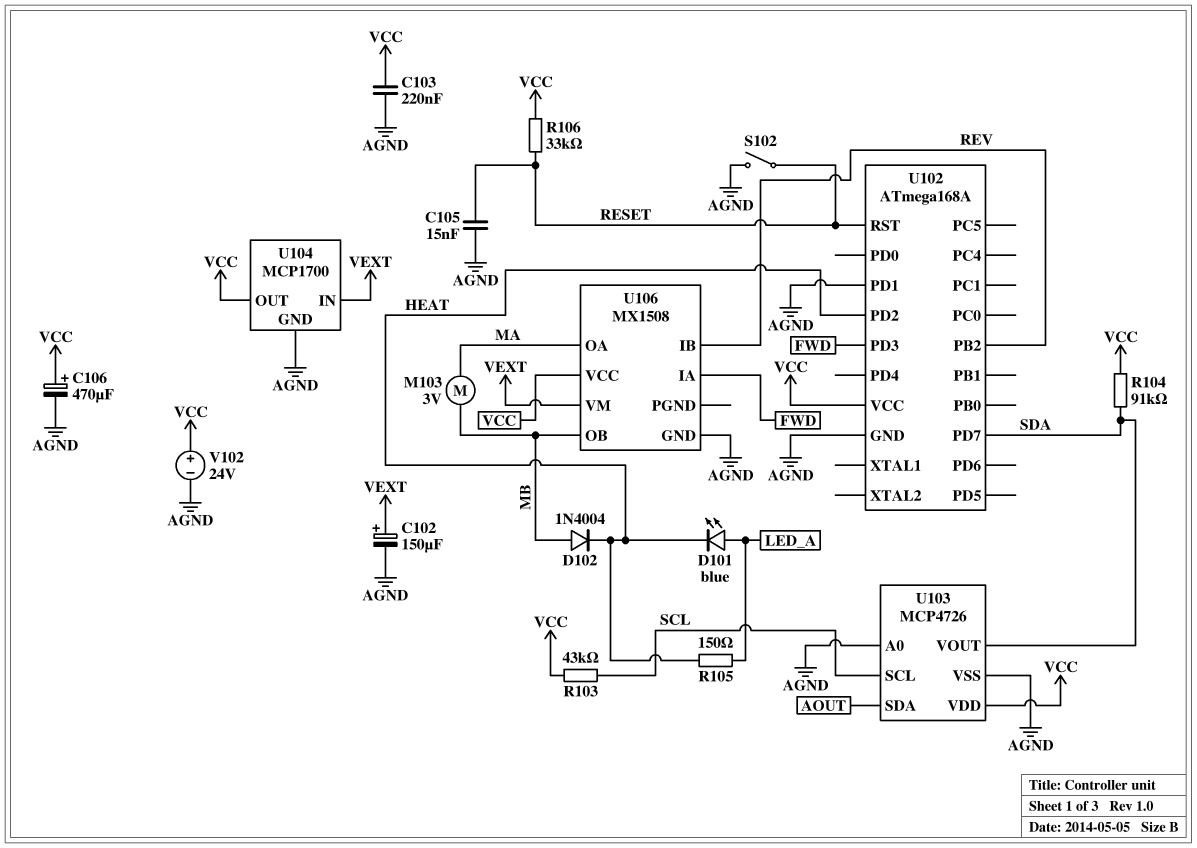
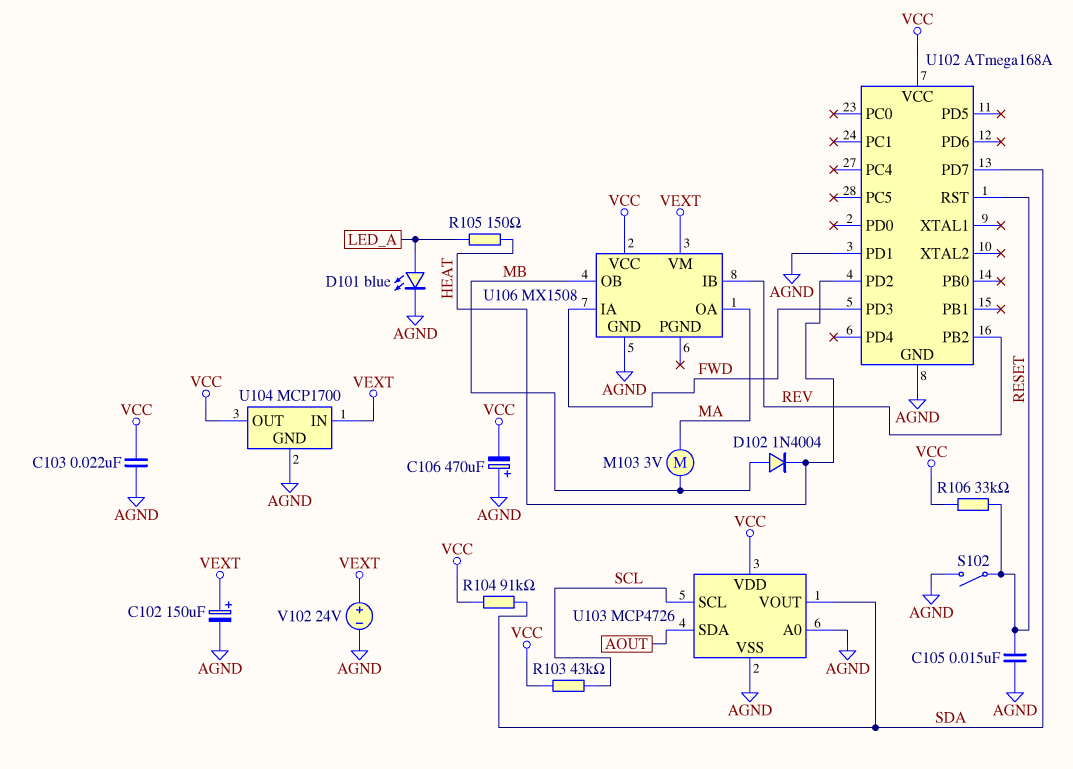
C103: 220nF (AGND, VCC) -> 22nF (AGND, VCC)
C106: 470uF (plus VCC, minus AGND) -> 470uF (plus AGND, minus VCC)
D101: LED blue (A LED_A, K HEAT) -> LED blue (A LED_A, K AGND)
V102: 24V (plus VCC, minus AGND) -> 24V (plus VEXT, minus AGND)

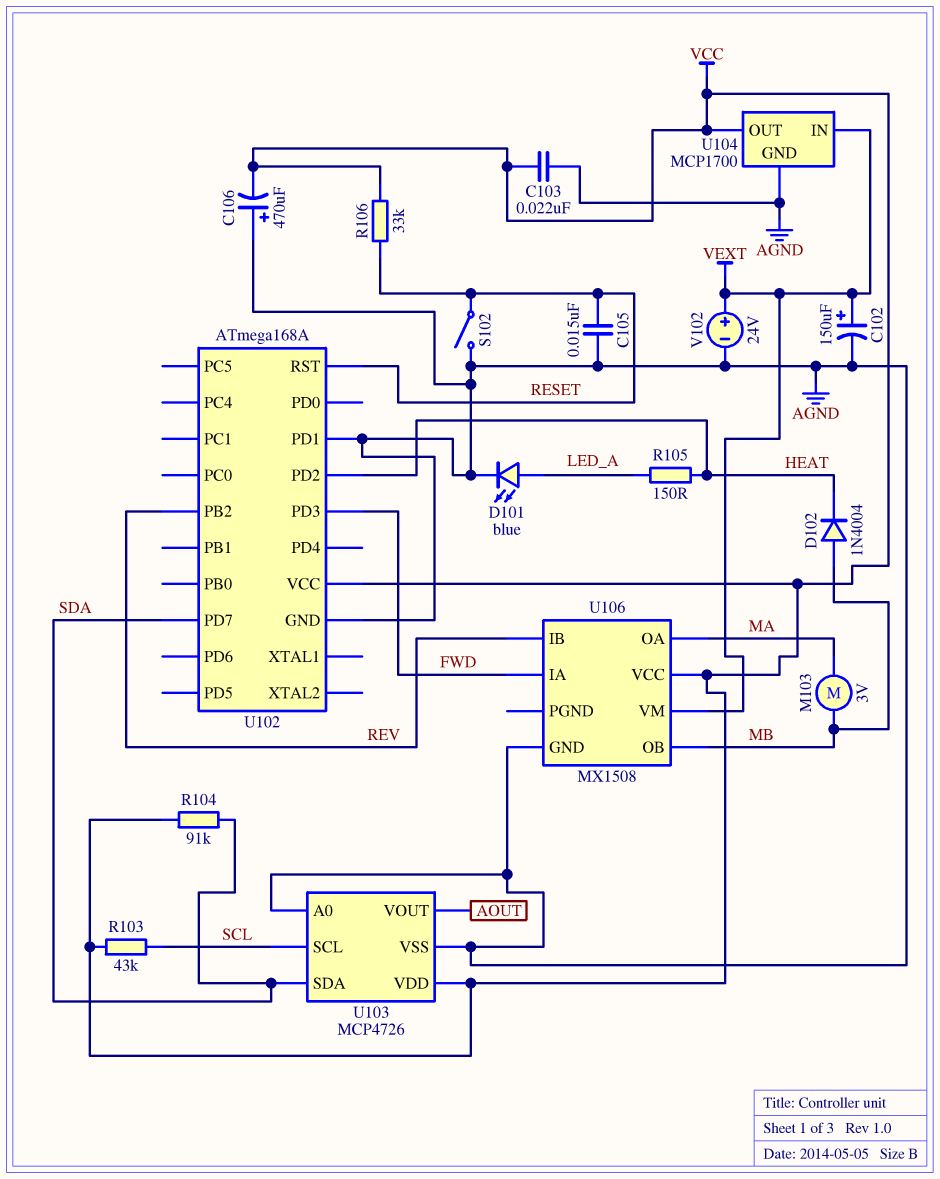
U103 pin SDA: AOUT -> SDA
U103 pin VOUT: SDA -> AOUT

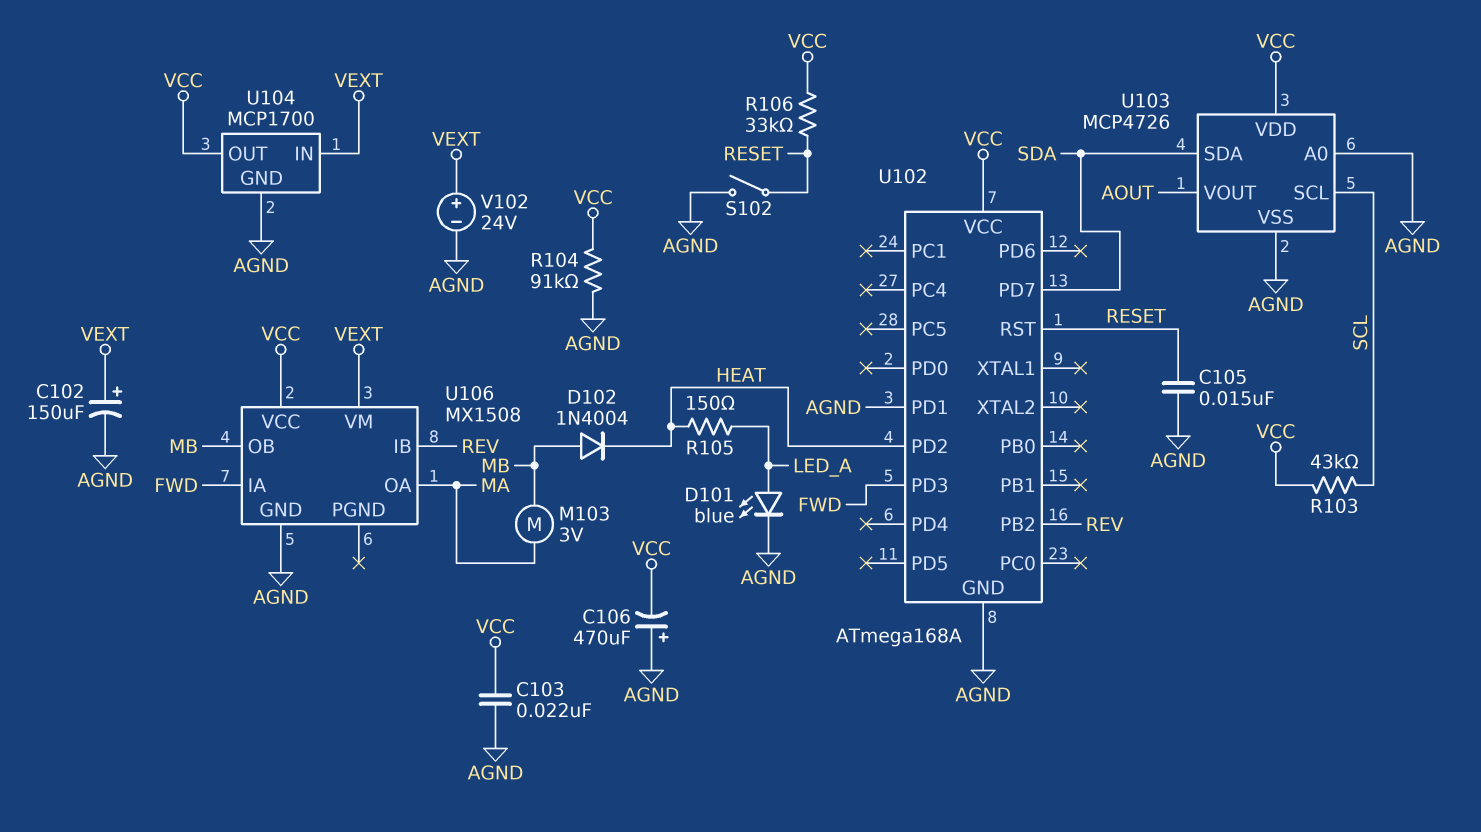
R104: 91k (SDA, VCC) -> 91k (AGND, VCC)

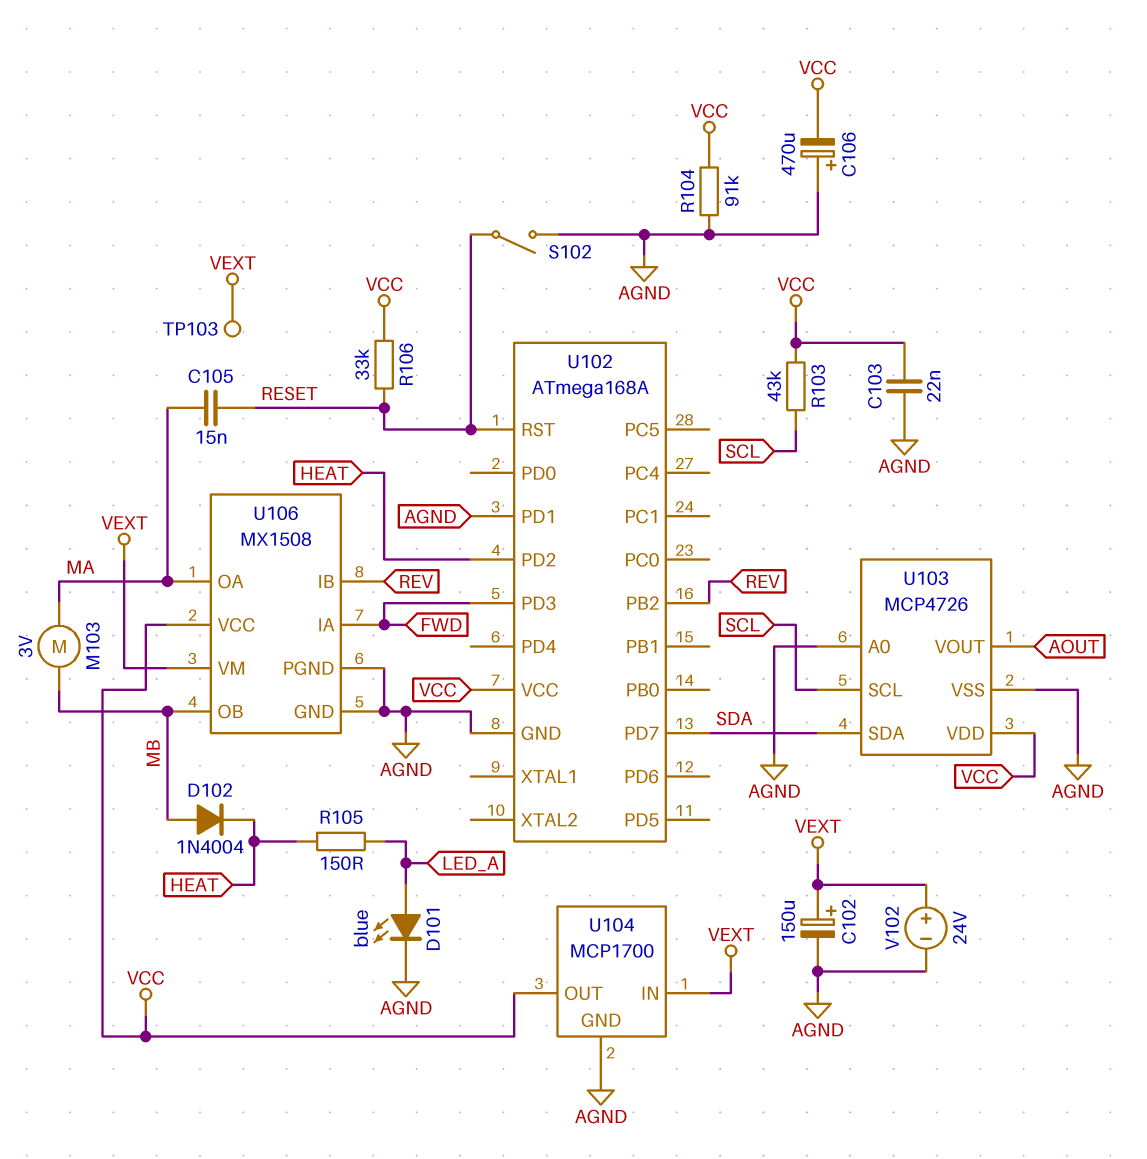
C105: 15nF (AGND, RESET) -> 15nF (MA, RESET)
TP103: none -> test point (VEXT)
U106 pin PGND: none -> AGND

